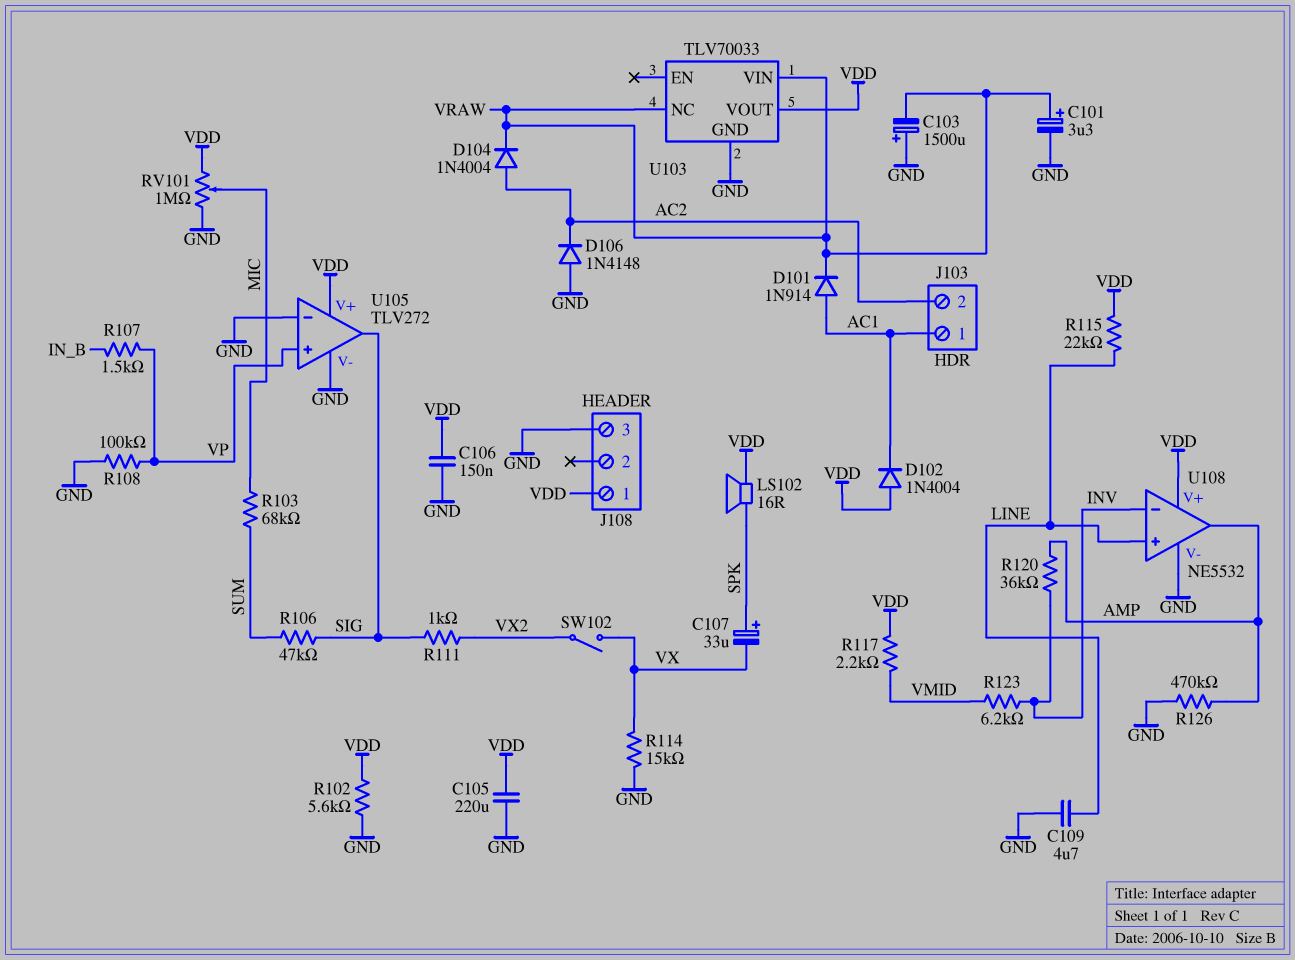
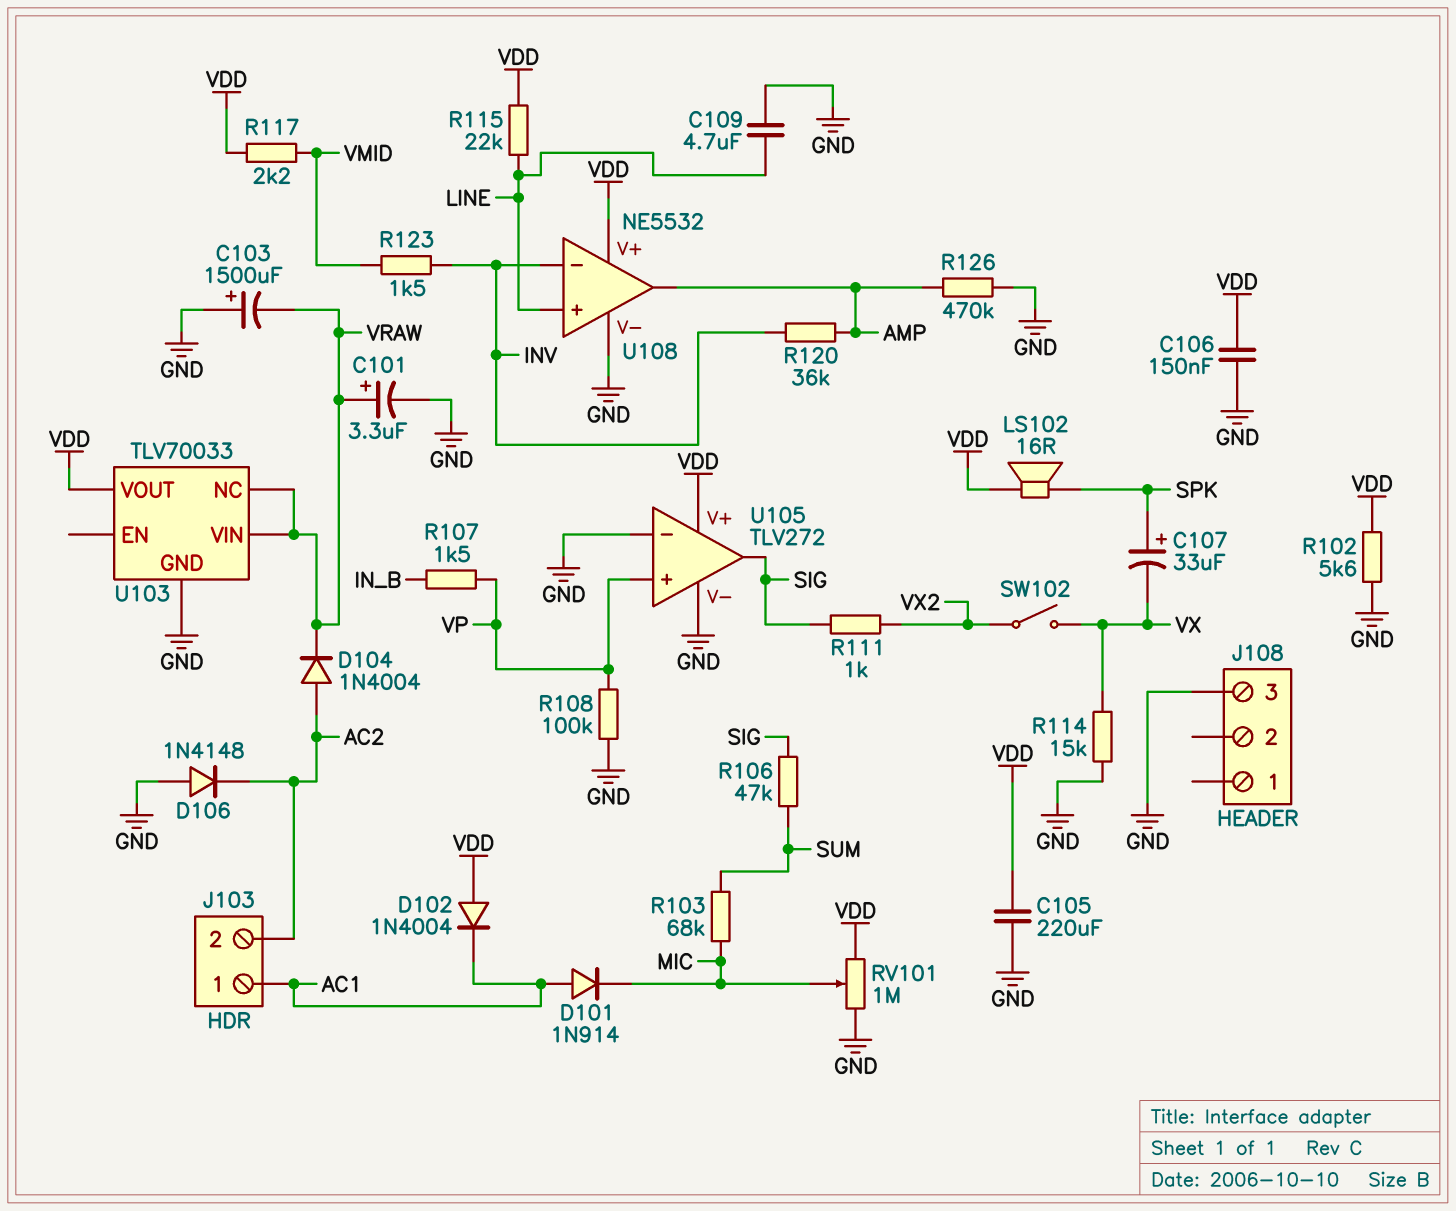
D101: diode 1N914 (A AC1, K VRAW) -> diode 1N914 (A AC1, K MIC)
J108 pin 1: VDD -> none
R123: 6.2k (INV, VMID) -> 1.5k (INV, VMID)

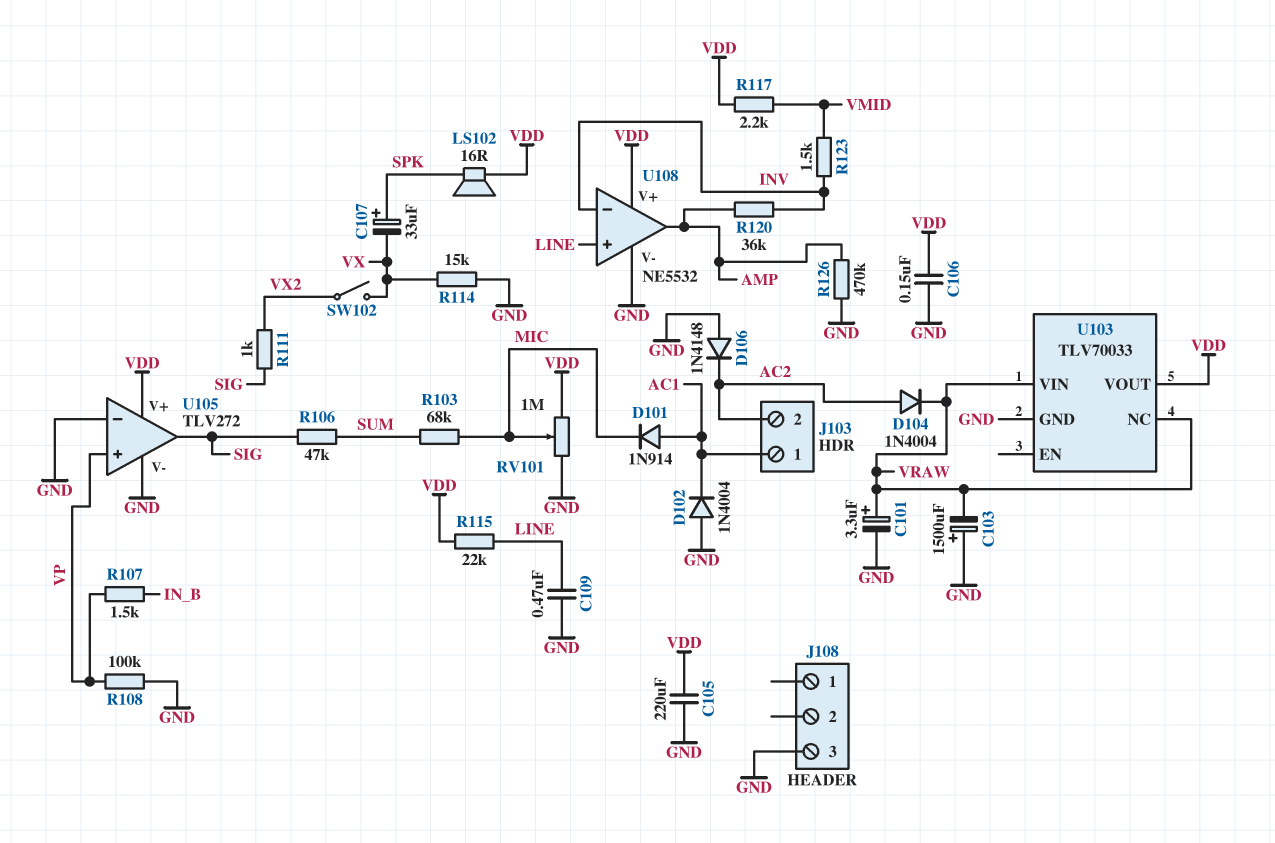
C109: 4.7uF (GND, LINE) -> 470nF (GND, LINE)
D102: diode 1N4004 (A VDD, K AC1) -> diode 1N4004 (A GND, K AC1)
R102: 5.6k (GND, VDD) -> none

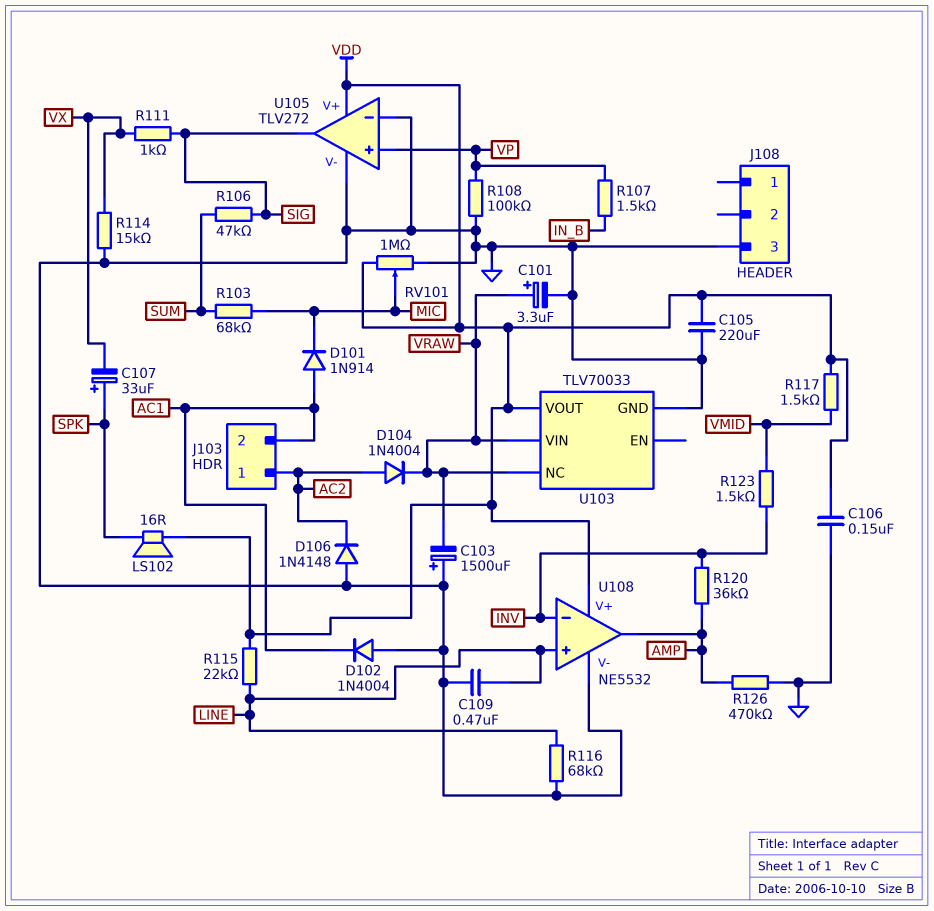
J103 pin 1: AC1 -> AC2
J103 pin 2: AC2 -> AC1
R111: 1k (SIG, VX2) -> 1k (SIG, VX)
R116: none -> 68k (GND, LINE)
R117: 2.2k (VDD, VMID) -> 1.5k (VDD, VMID)
SW102: switch (VX, VX2) -> none

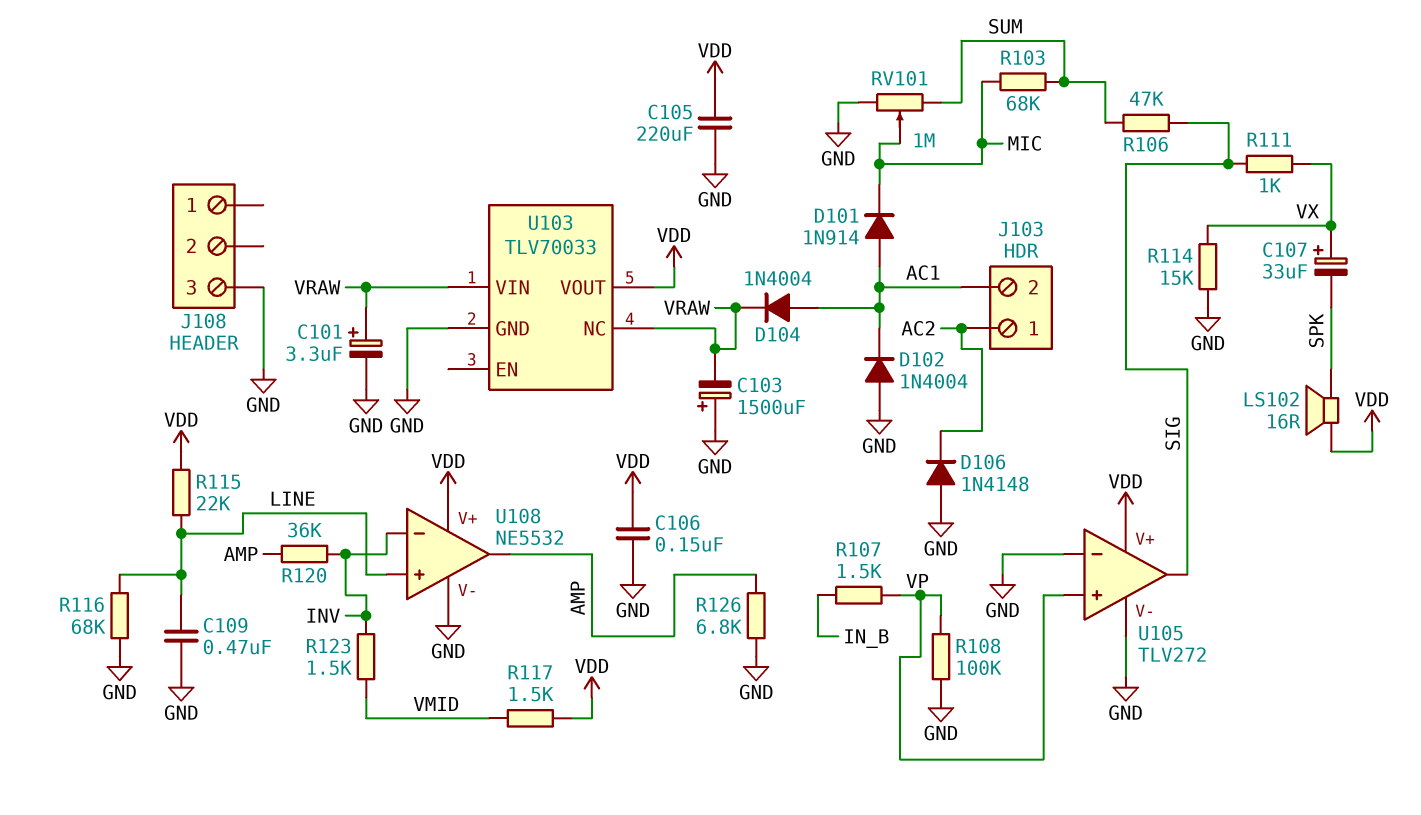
C107: 33uF (plus SPK, minus VX) -> 33uF (plus VX, minus SPK)
D104: diode 1N4004 (A AC2, K VRAW) -> diode 1N4004 (A AC1, K VRAW)
R126: 470k (AMP, GND) -> 6.8k (AMP, GND)
RV101: 1M (GND, VDD, wiper MIC) -> 1M (GND, SUM, wiper MIC)

